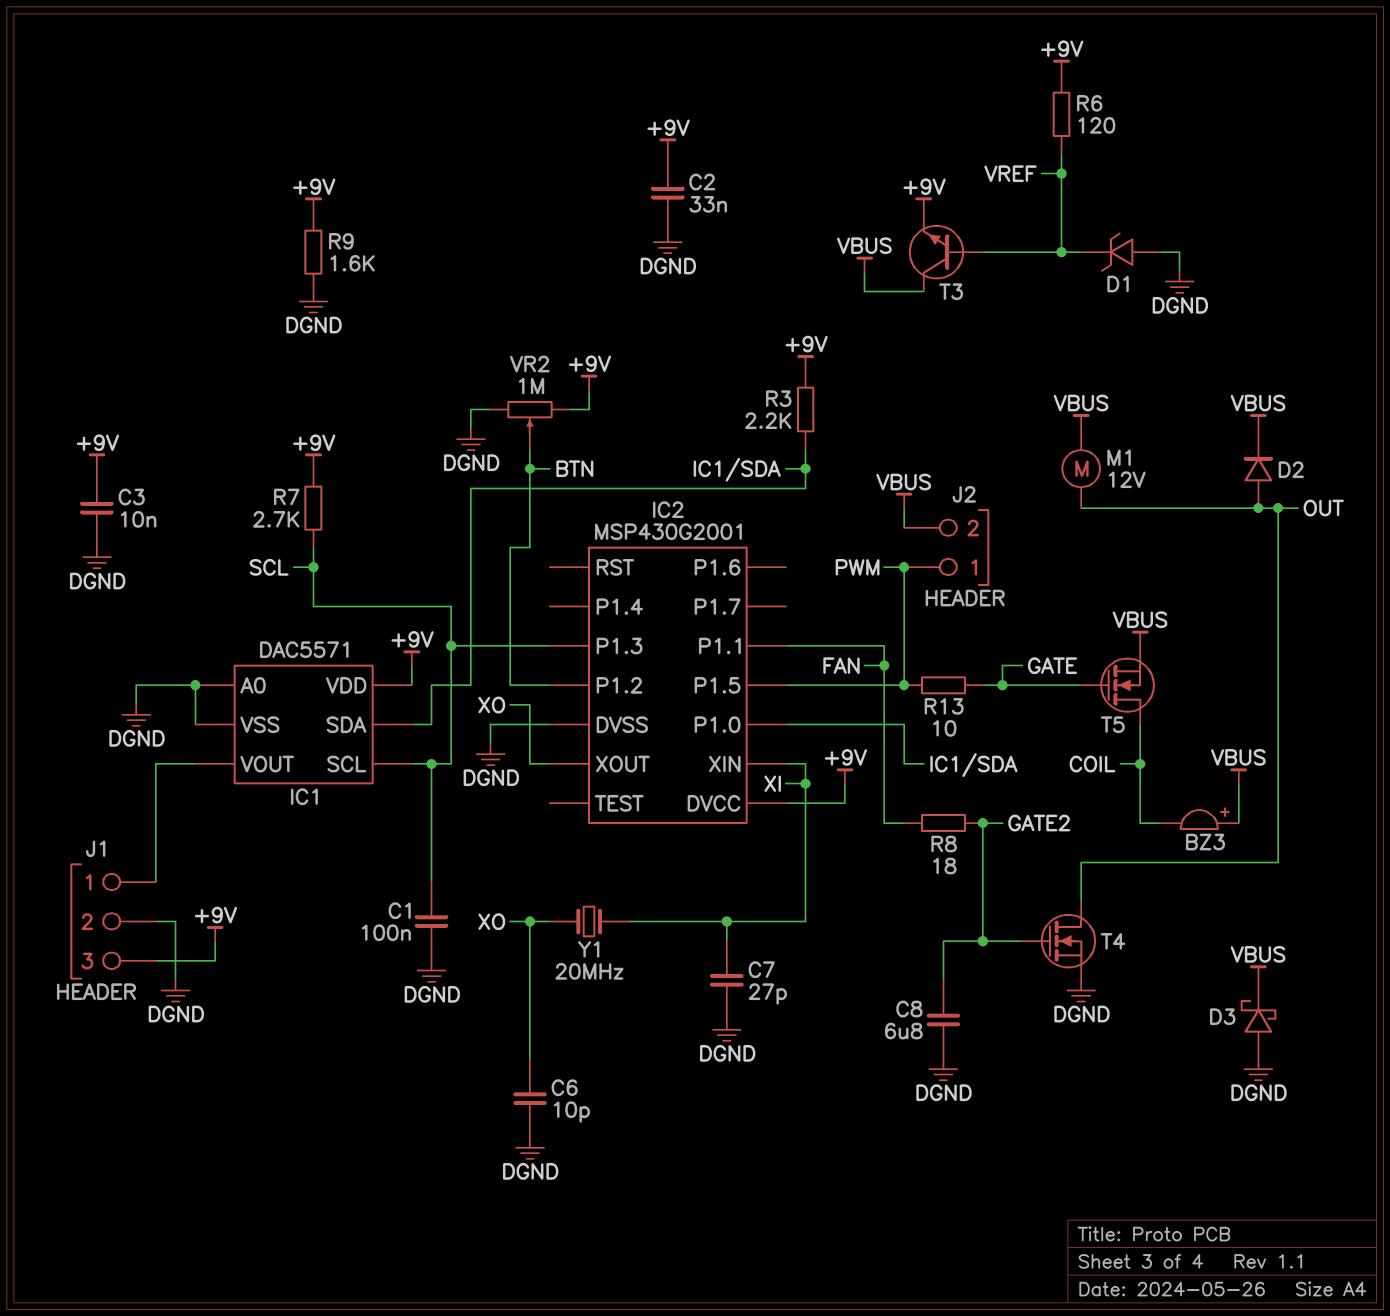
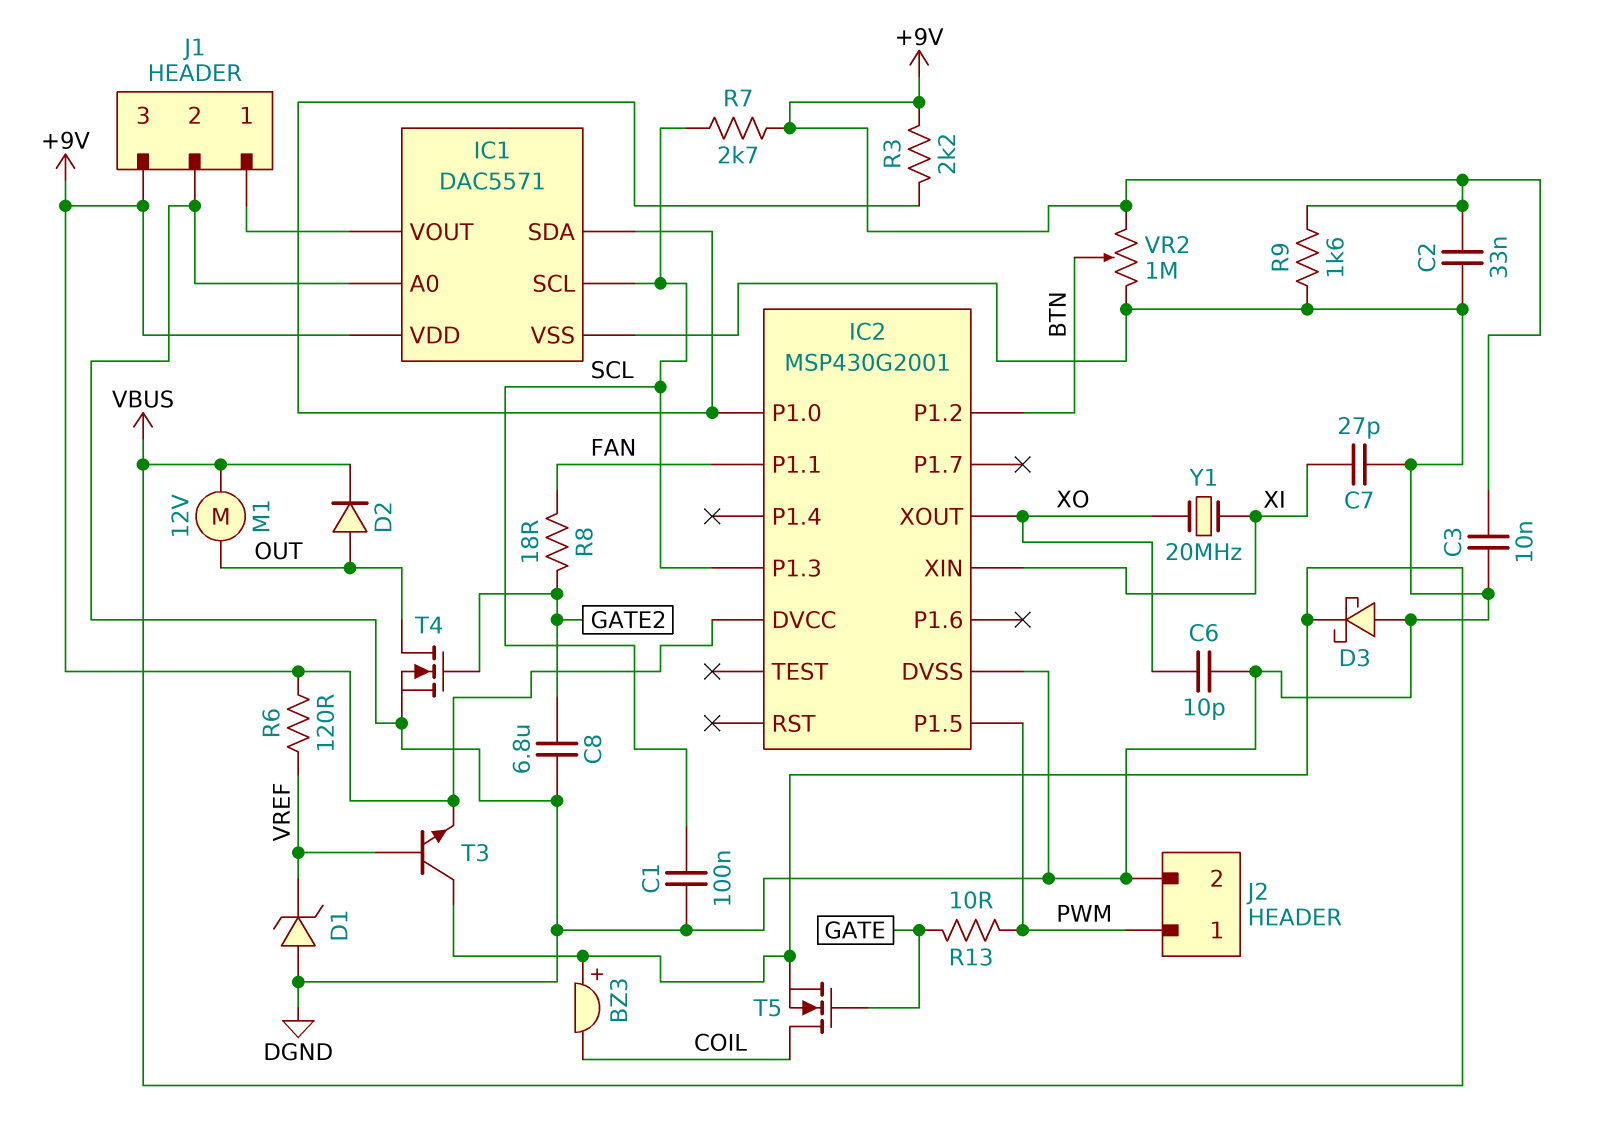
J2 pin 2: VBUS -> DGND

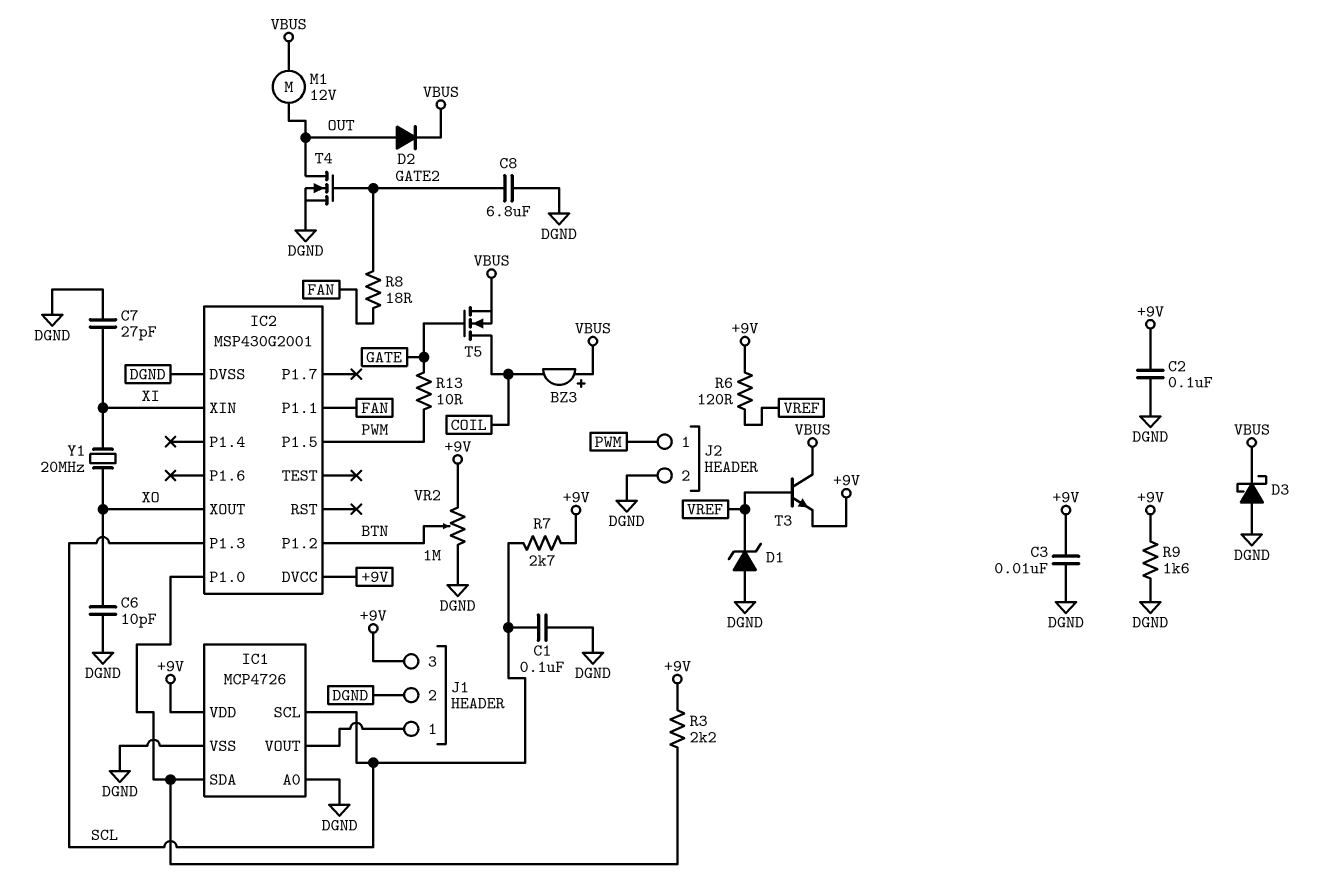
C2: 33nF (+9V, DGND) -> 100nF (+9V, DGND)
IC1: DAC5571 -> MCP4726

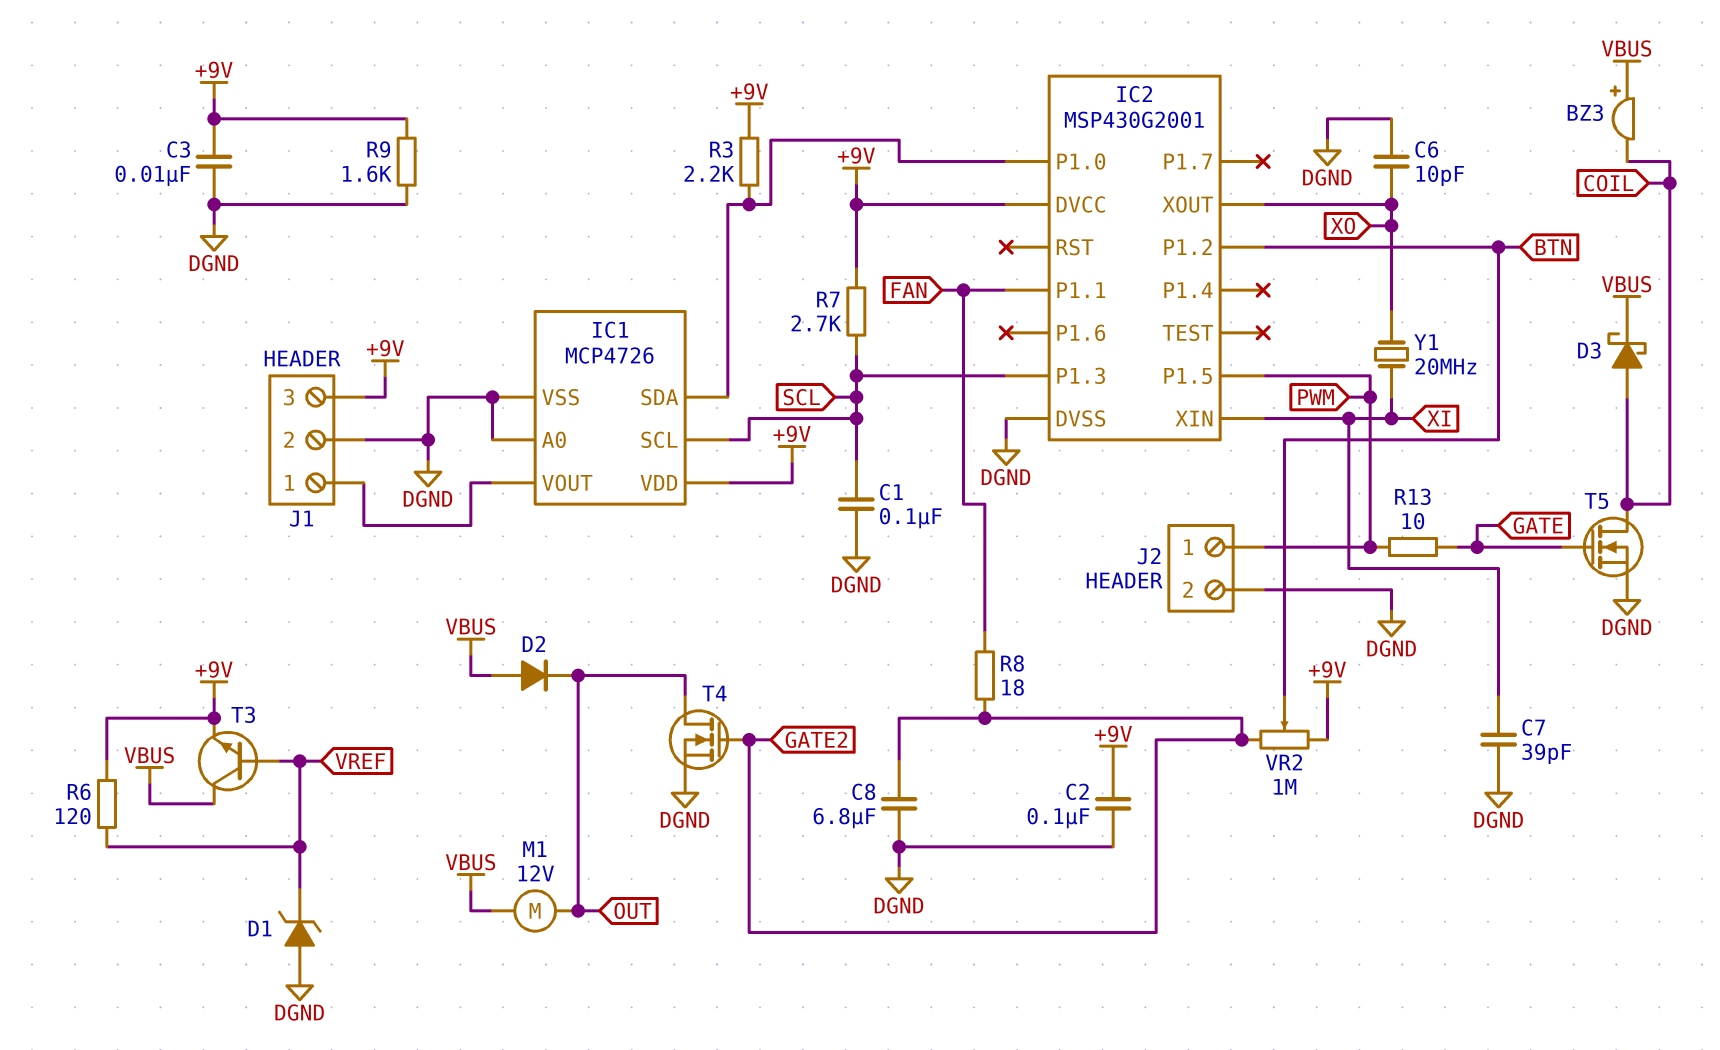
C7: 27pF (DGND, XI) -> 39pF (DGND, XI)
D2: diode (A OUT, K VBUS) -> diode (A VBUS, K OUT)
D3: schottky (A DGND, K VBUS) -> schottky (A COIL, K VBUS)
T5: NMOS (G GATE, D COIL, S VBUS) -> NMOS (G GATE, D COIL, S DGND)
VR2: 1M (+9V, DGND, wiper BTN) -> 1M (+9V, GATE2, wiper BTN)

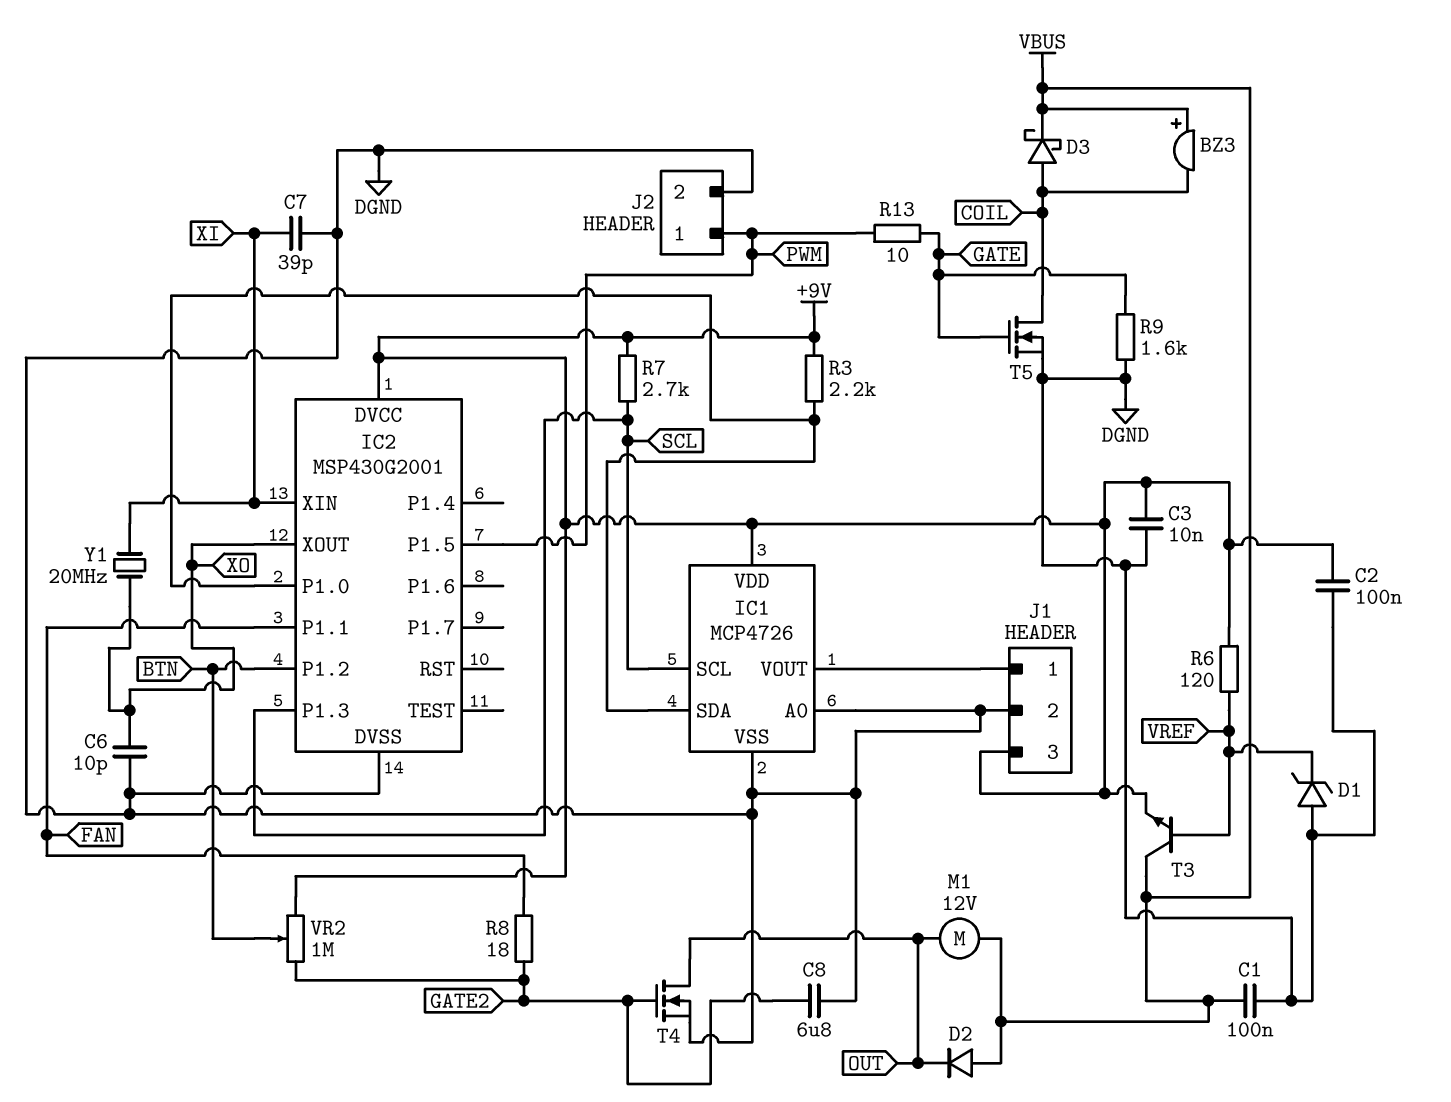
C1: 100nF (DGND, SCL) -> 100nF (DGND, VBUS)
R9: 1.6k (+9V, DGND) -> 1.6k (DGND, GATE)

